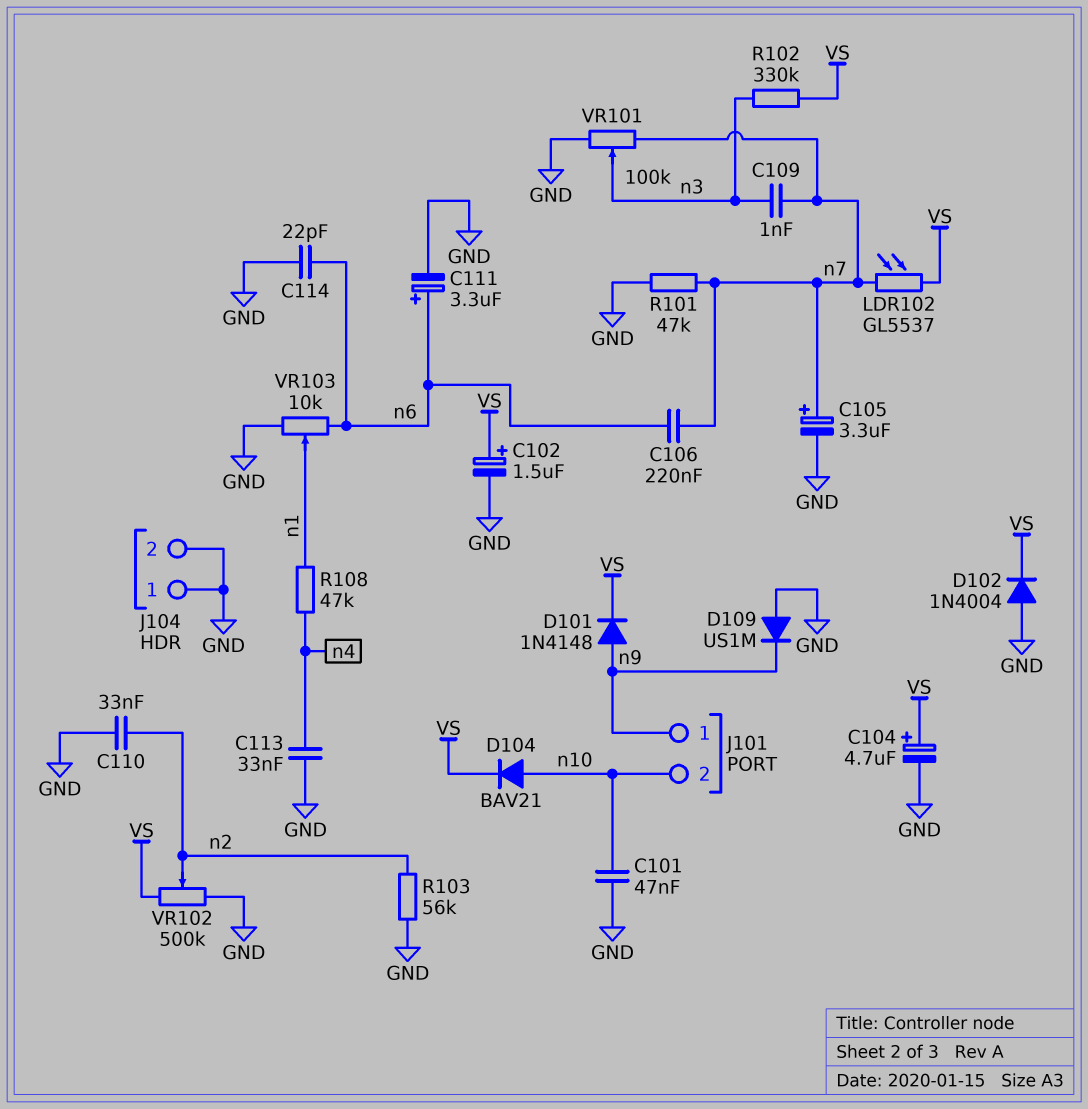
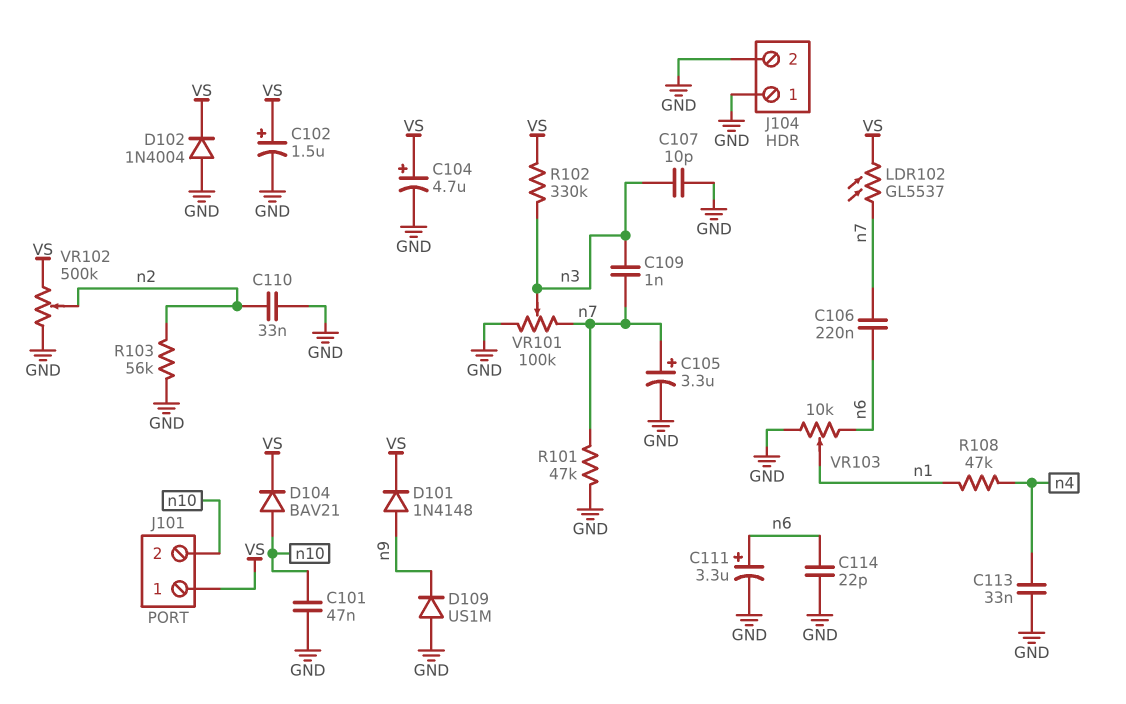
C107: none -> 10pF (GND, n3)
J101 pin 1: n9 -> VS

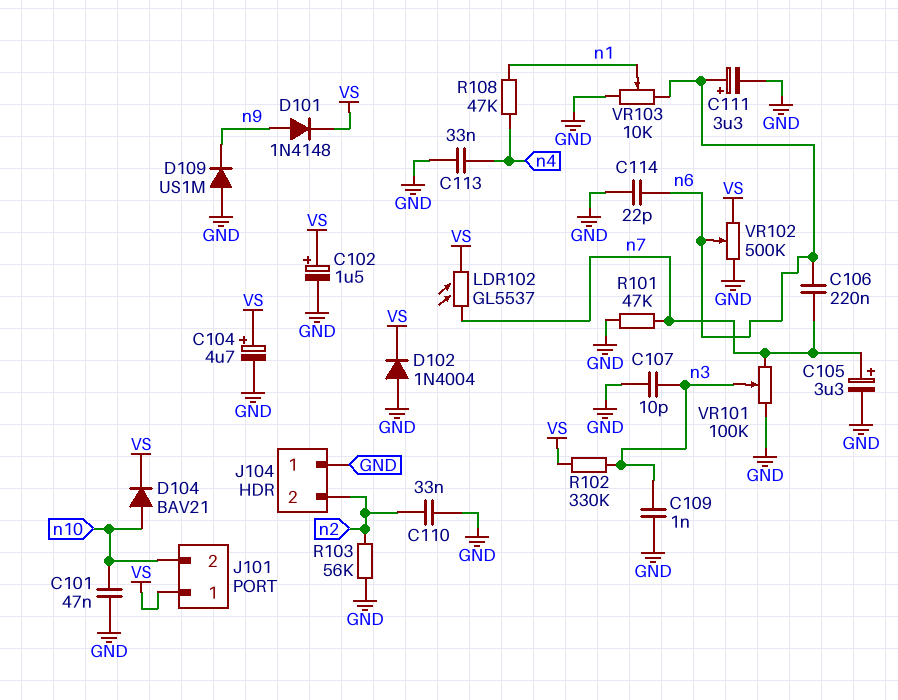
C109: 1nF (n3, n7) -> 1nF (GND, n3)
J104 pin 2: GND -> n2
VR102: 500k (GND, VS, wiper n2) -> 500k (GND, VS, wiper n6)

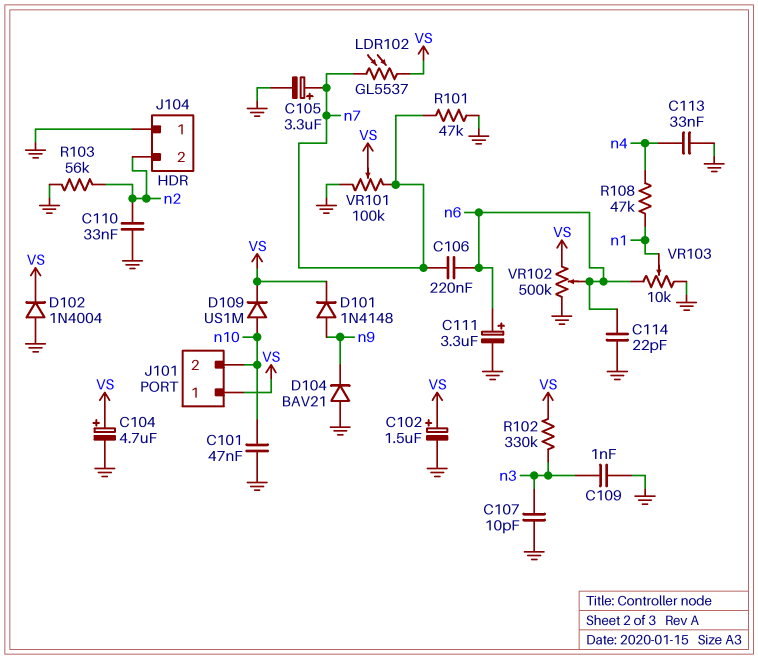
D104: diode BAV21 (A n10, K VS) -> diode BAV21 (A GND, K n9)
D109: diode US1M (A GND, K n9) -> diode US1M (A n10, K VS)
VR101: 100k (GND, n7, wiper n3) -> 100k (GND, n7, wiper VS)

